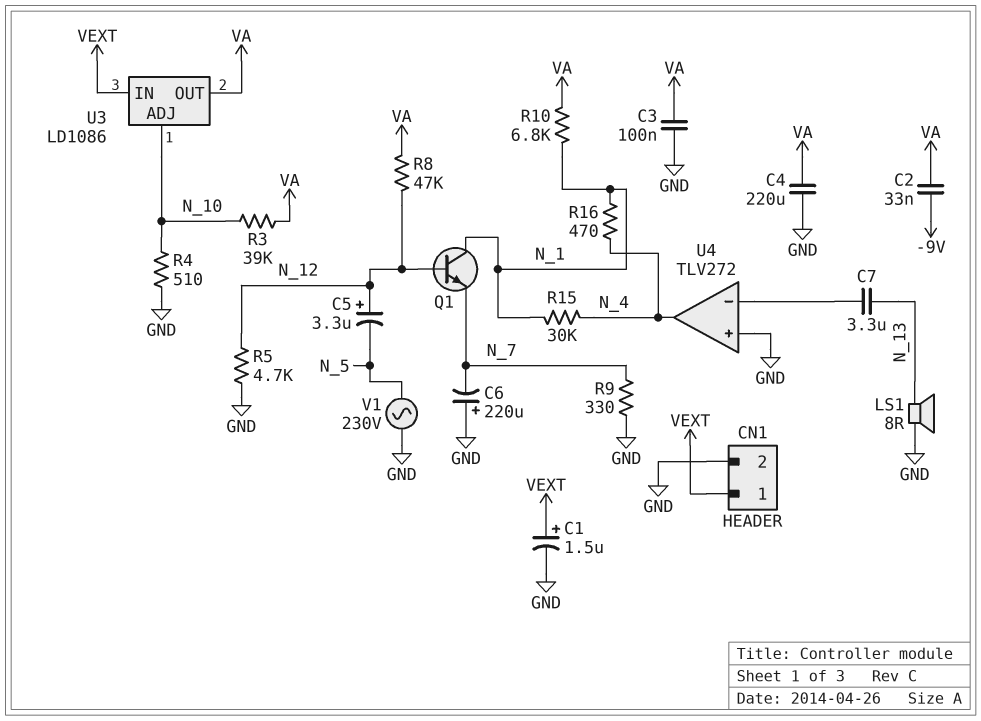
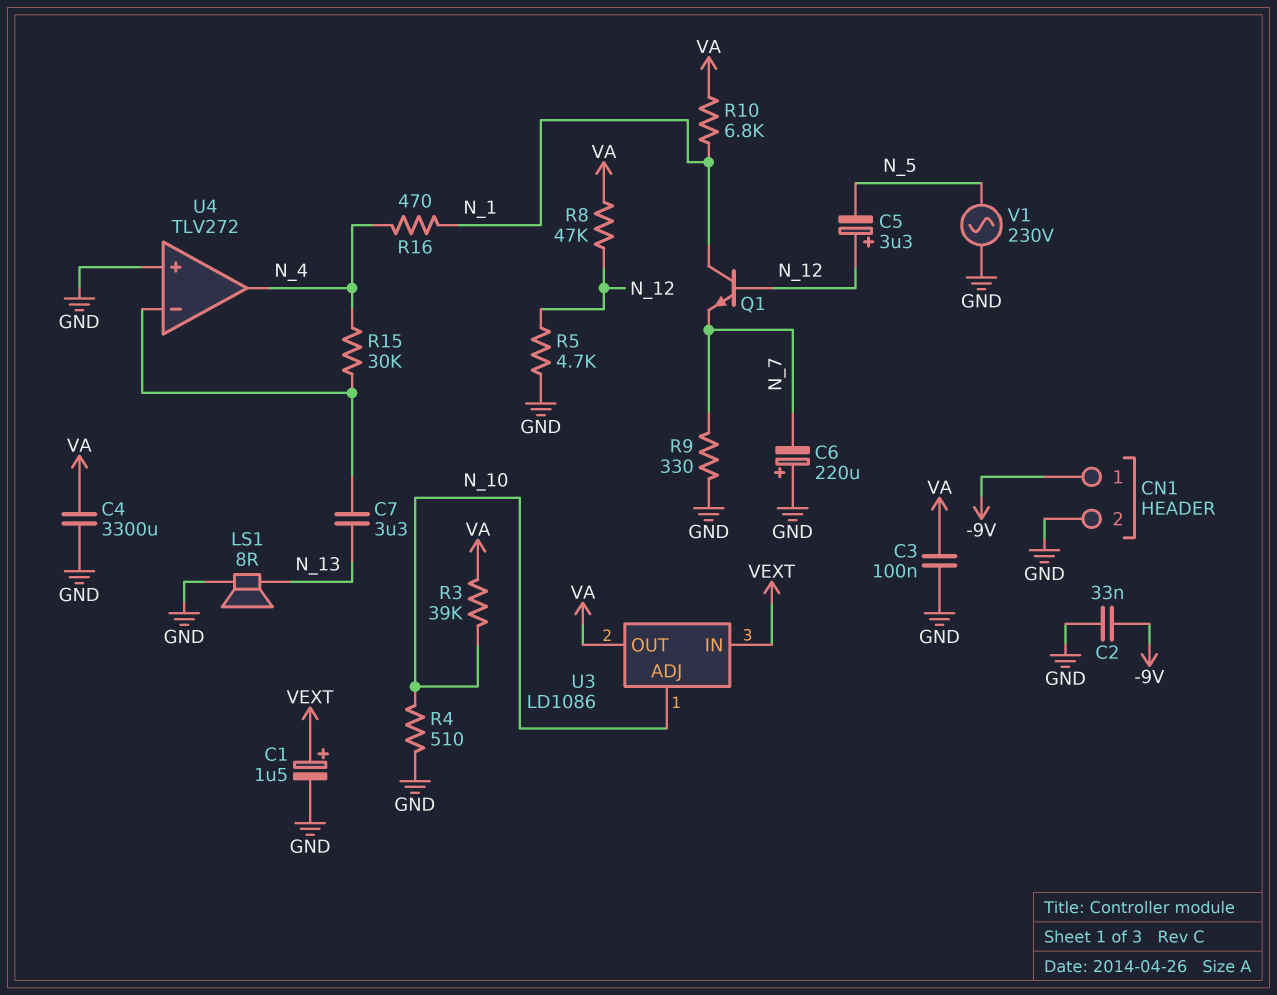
C2: 33nF (-9V, VA) -> 33nF (-9V, GND)
C4: 220uF (GND, VA) -> 3300uF (GND, VA)
CN1 pin 1: VEXT -> -9V
R15: 30k (N_1, N_4) -> 30k (N_4, U4/in-)

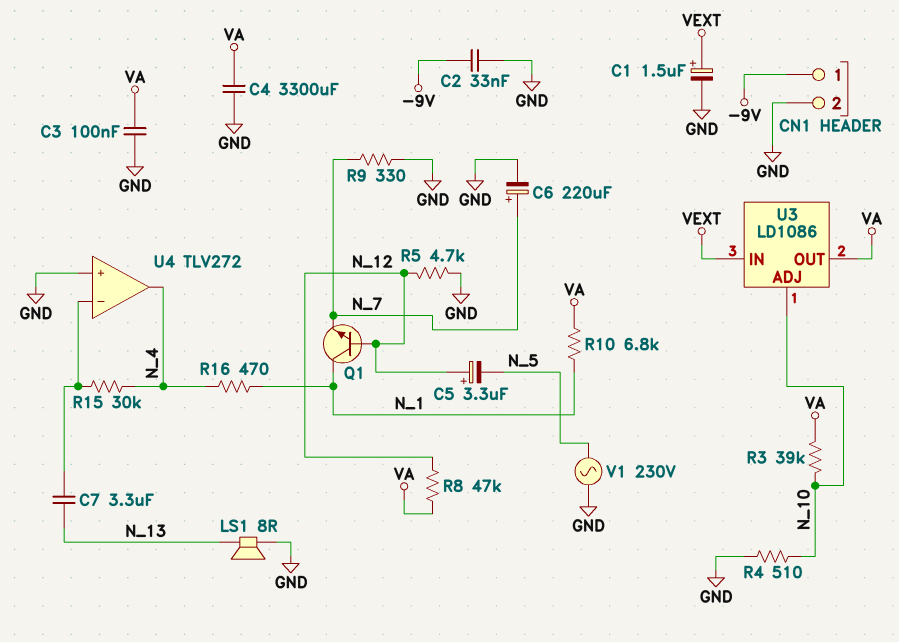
C6: 220uF (plus GND, minus N_7) -> 220uF (plus N_7, minus GND)

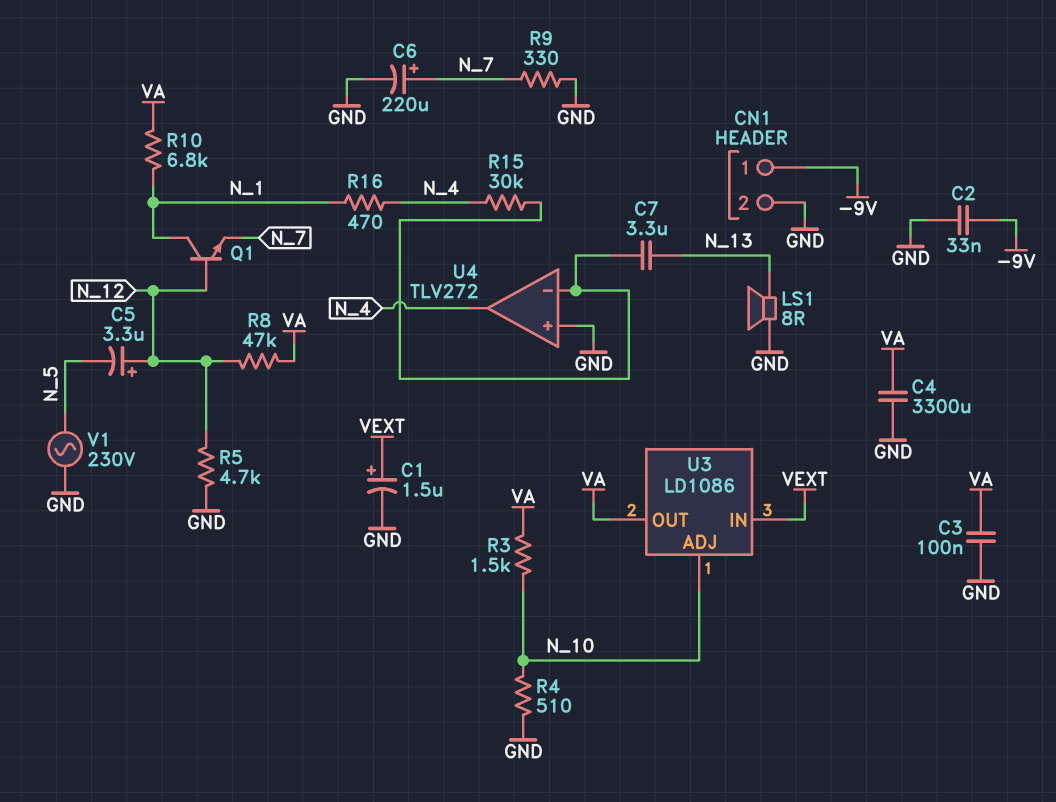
R3: 39k (N_10, VA) -> 1.5k (N_10, VA)

